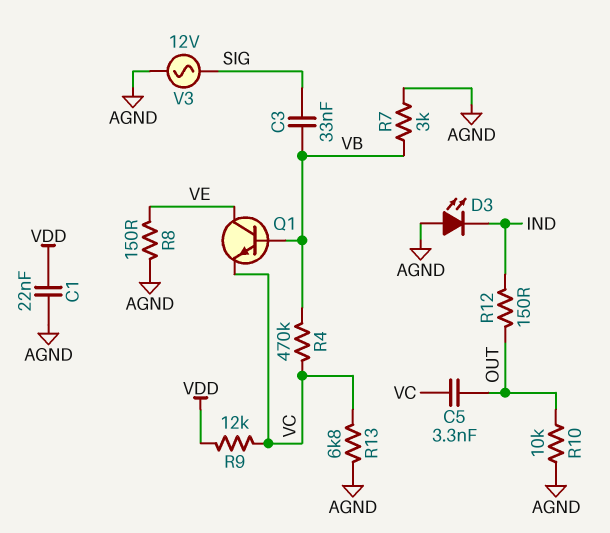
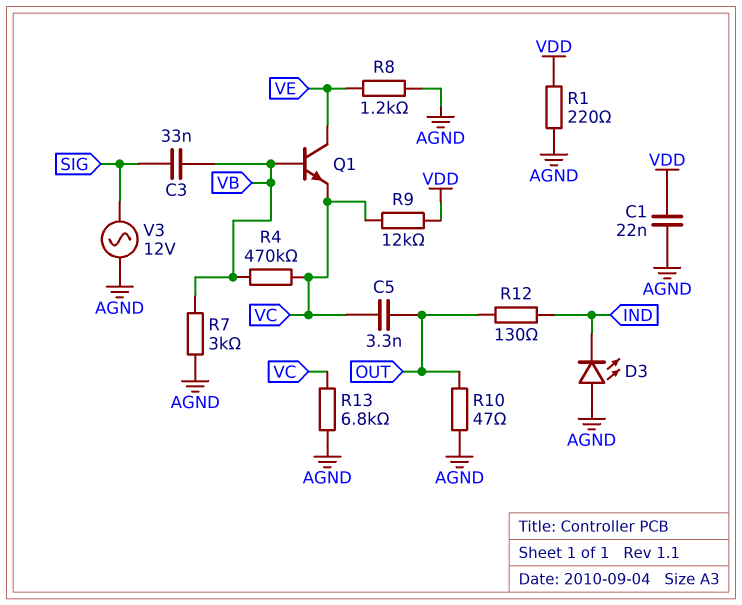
R1: none -> 220 (AGND, VDD)
R8: 150 (AGND, VE) -> 1.2k (AGND, VE)
R10: 10k (AGND, OUT) -> 47 (AGND, OUT)
R12: 150 (IND, OUT) -> 130 (IND, OUT)

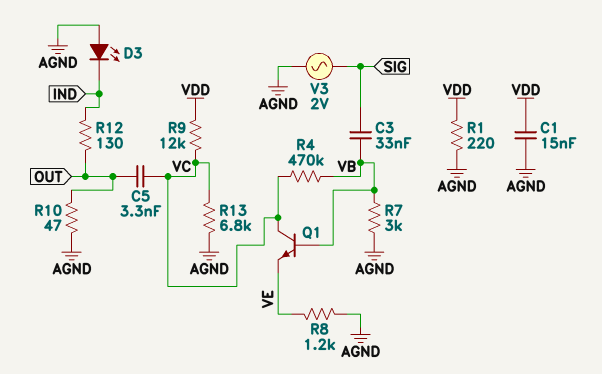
C1: 22nF (AGND, VDD) -> 15nF (AGND, VDD)
Q1: NPN (B VB, C VE, E VC) -> NPN (B VB, C VC, E VE)
V3: AC 12V (AGND, SIG) -> AC 2V (AGND, SIG)

